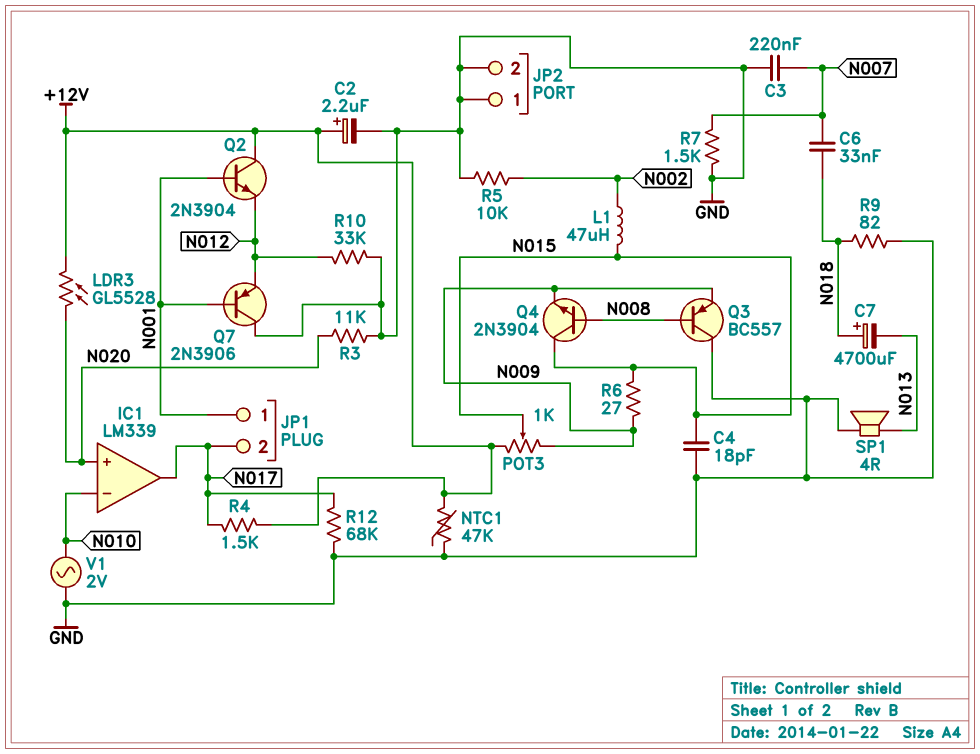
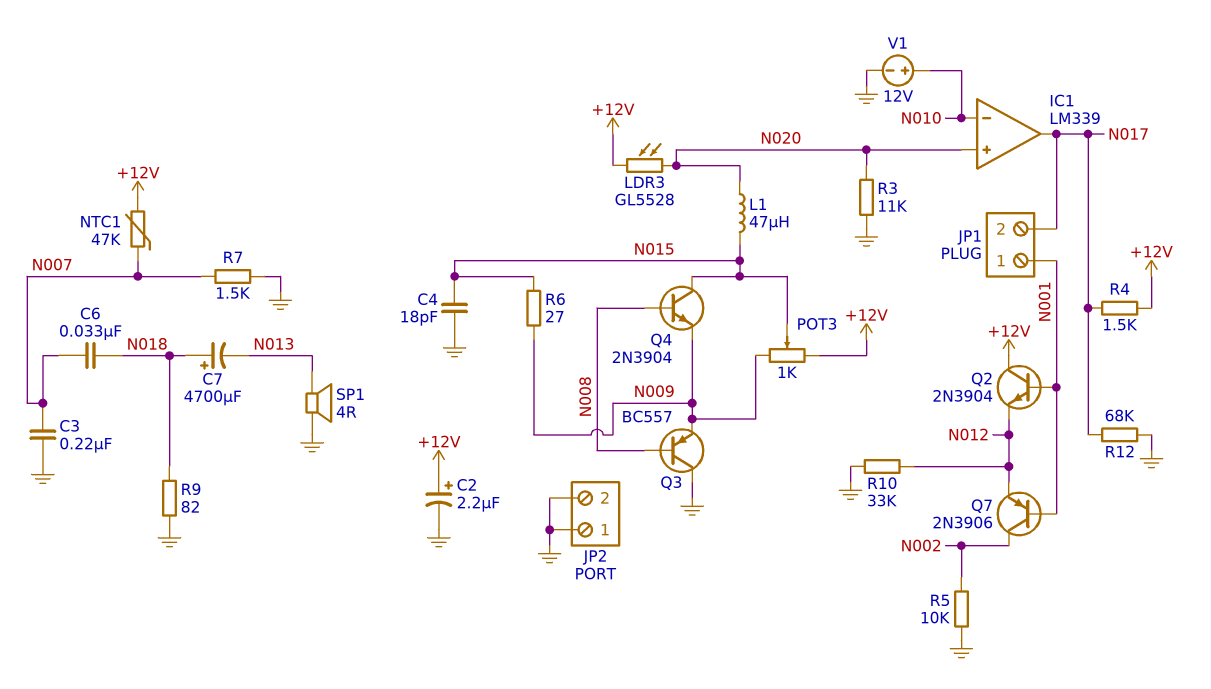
L1: 47uH (N002, N015) -> 47uH (N015, N020)
NTC1: 47k (+12V, GND) -> 47k (+12V, N007)
Q7: PNP 2N3906 (B N001, C GND, E N012) -> PNP 2N3906 (B N001, C N002, E N012)
V1: AC 2V (GND, N010) -> 12V (plus N010, minus GND)

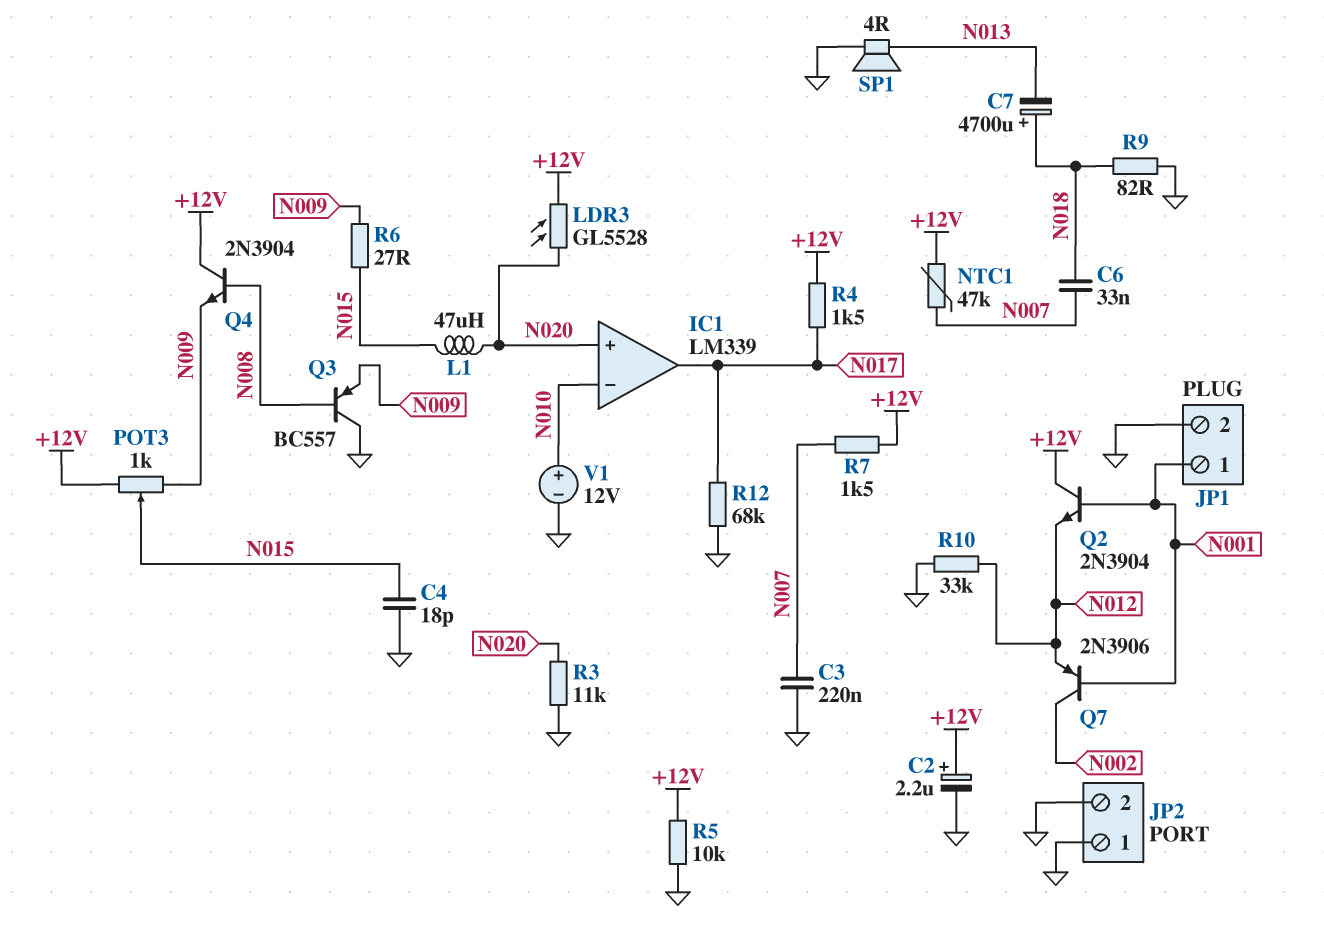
JP1 pin 2: N017 -> GND
Q4: NPN 2N3904 (B N008, C N015, E N009) -> NPN 2N3904 (B N008, C +12V, E N009)
R5: 10k (GND, N002) -> 10k (+12V, GND)
R7: 1.5k (GND, N007) -> 1.5k (+12V, N007)

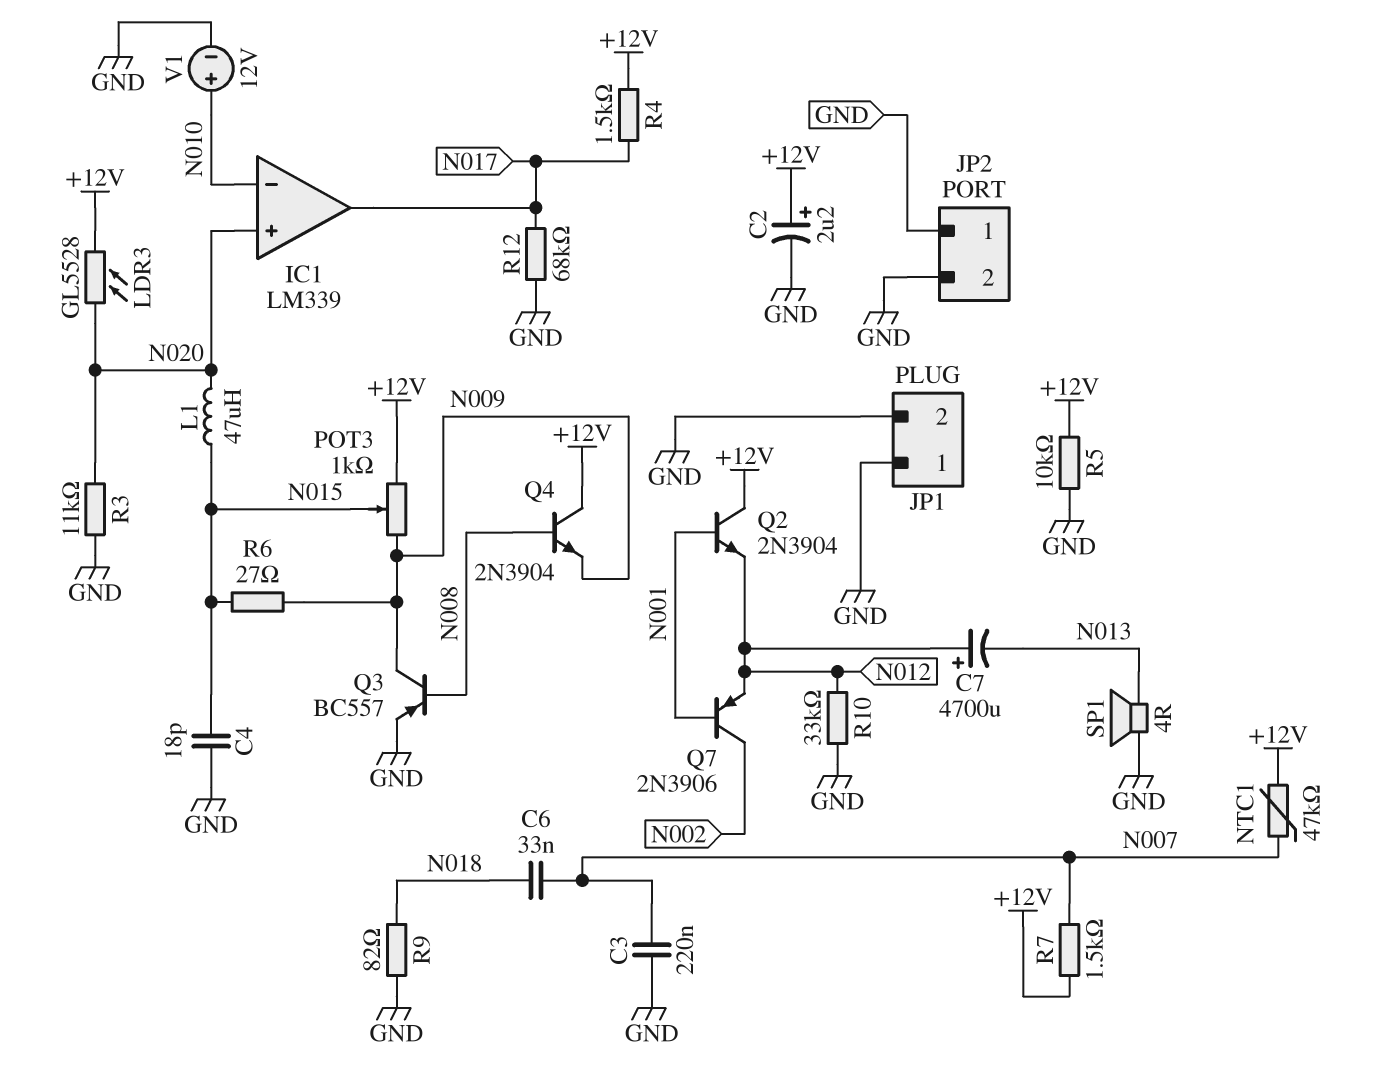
C7: 4700uF (plus N018, minus N013) -> 4700uF (plus N012, minus N013)
JP1 pin 1: N001 -> GND
Q3: PNP BC557 (B N008, C GND, E N009) -> PNP BC557 (B N008, C N009, E GND)

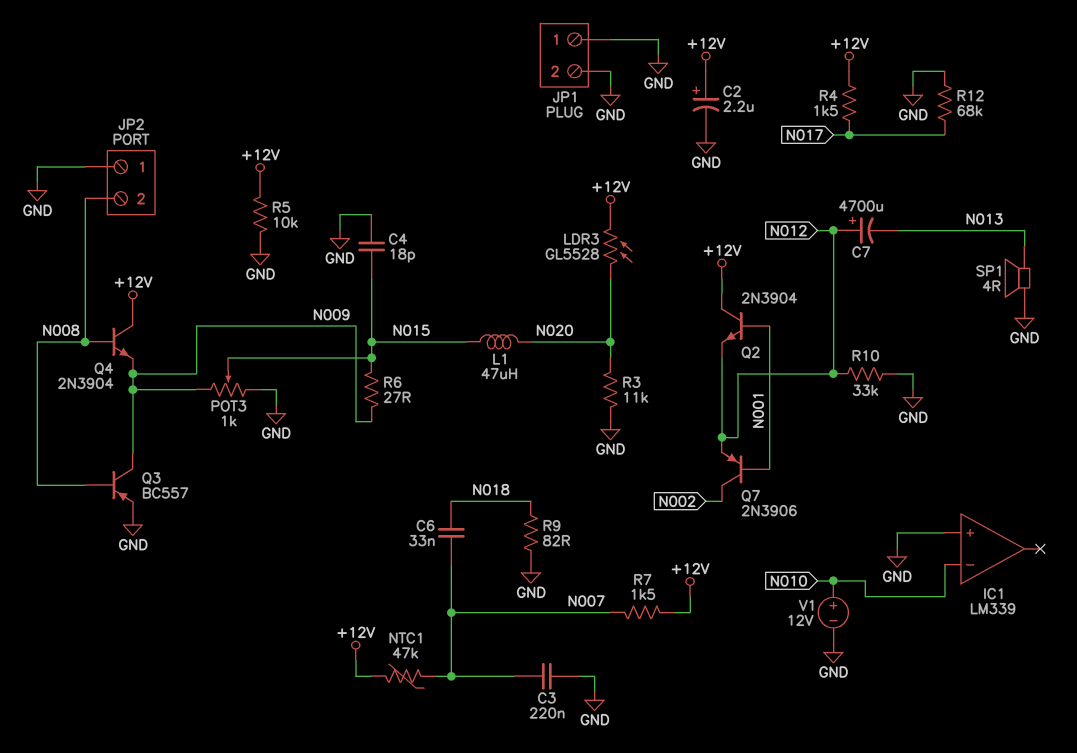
IC1 pin in+: N020 -> GND
IC1 pin out: N017 -> none
JP2 pin 2: GND -> N008
POT3: 1k (+12V, N009, wiper N015) -> 1k (GND, N009, wiper N015)

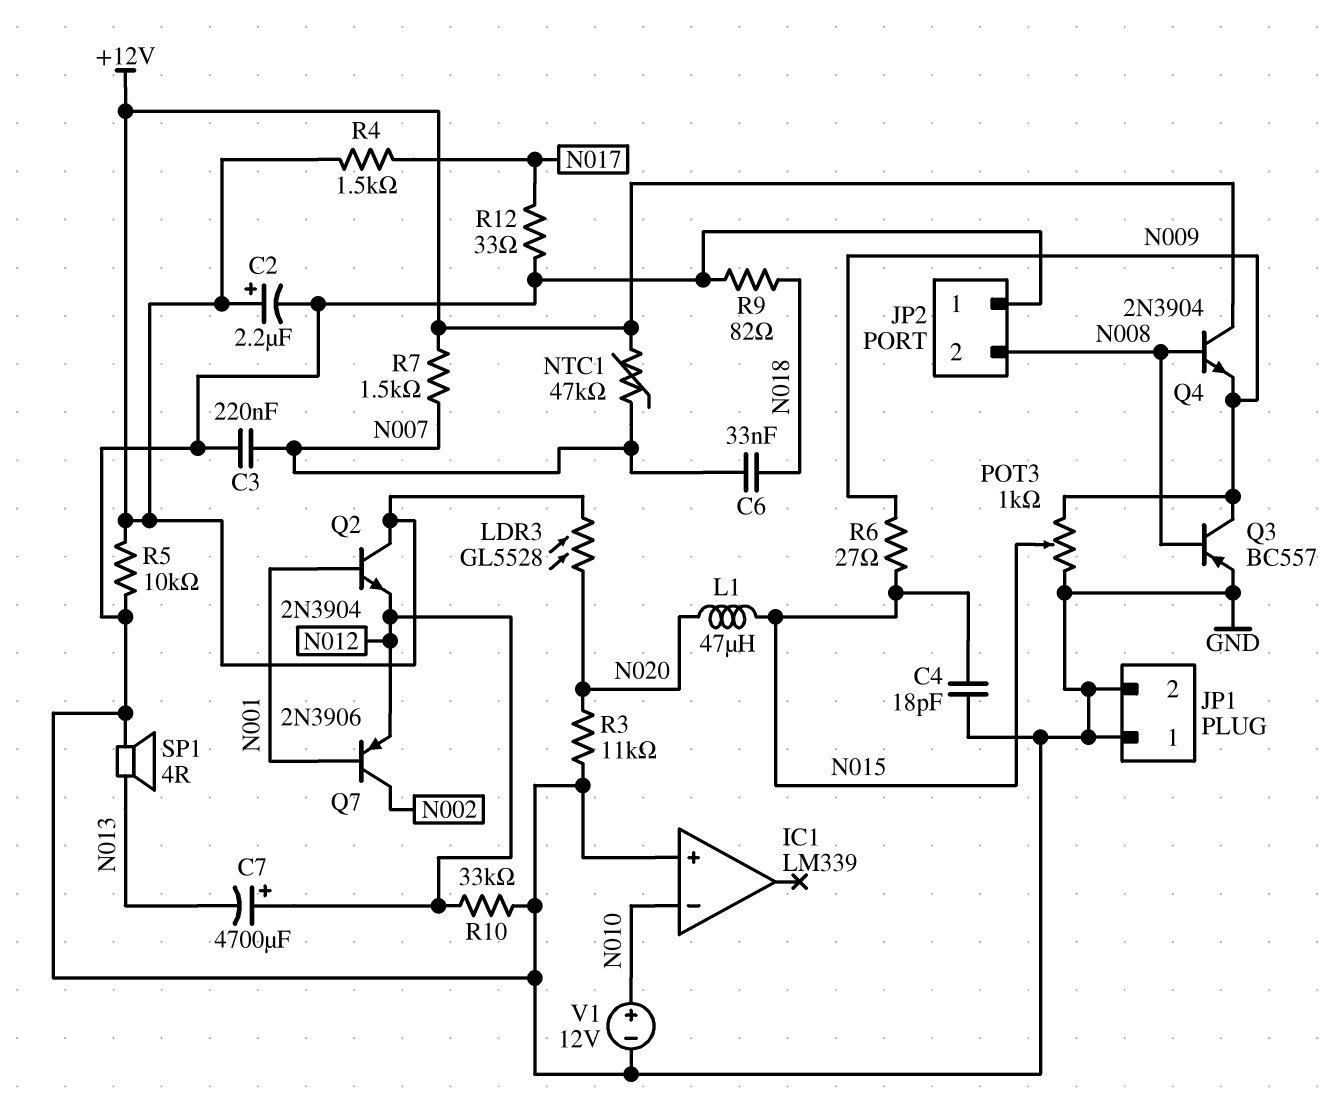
R12: 68k (GND, N017) -> 33 (GND, N017)

